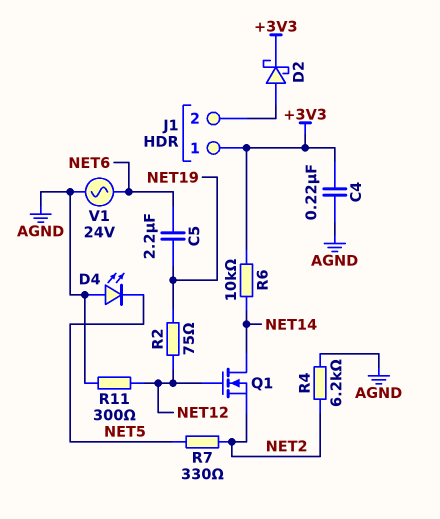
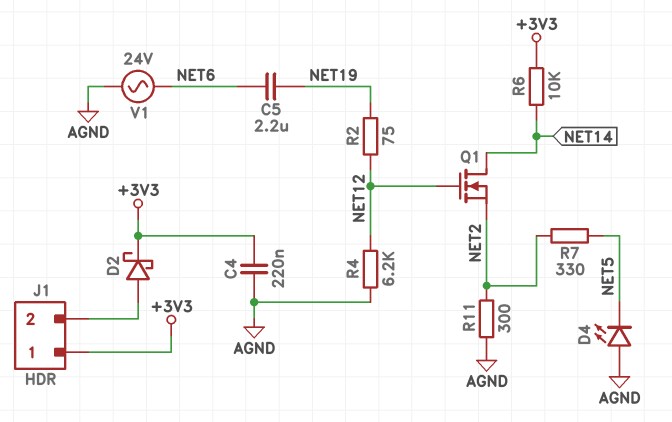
R4: 6.2k (AGND, NET2) -> 6.2k (AGND, NET12)
R11: 300 (AGND, NET12) -> 300 (AGND, NET2)

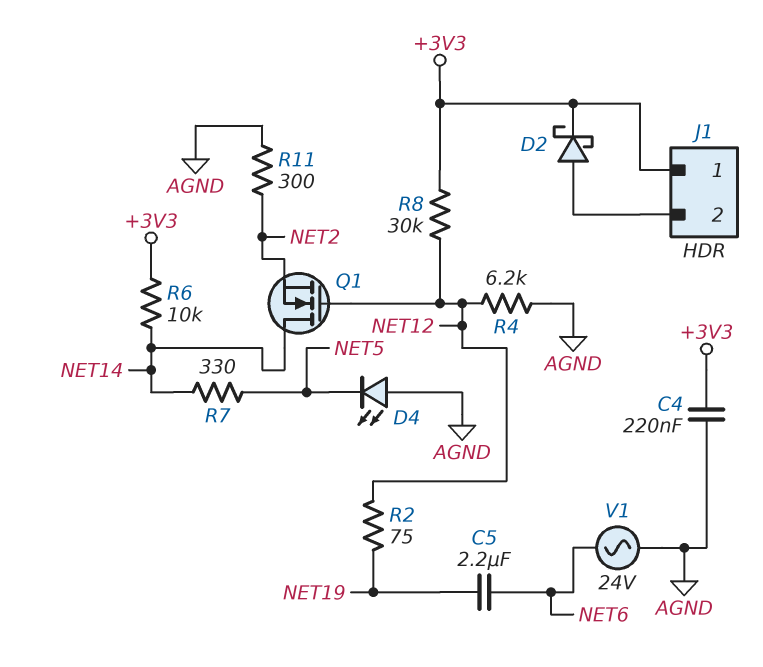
R7: 330 (NET2, NET5) -> 330 (NET5, NET14)
R8: none -> 30k (+3V3, NET12)

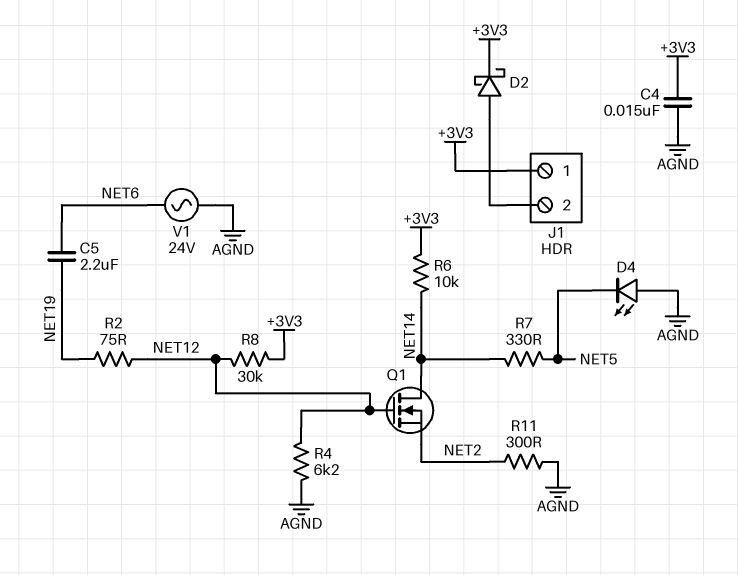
C4: 220nF (+3V3, AGND) -> 15nF (+3V3, AGND)

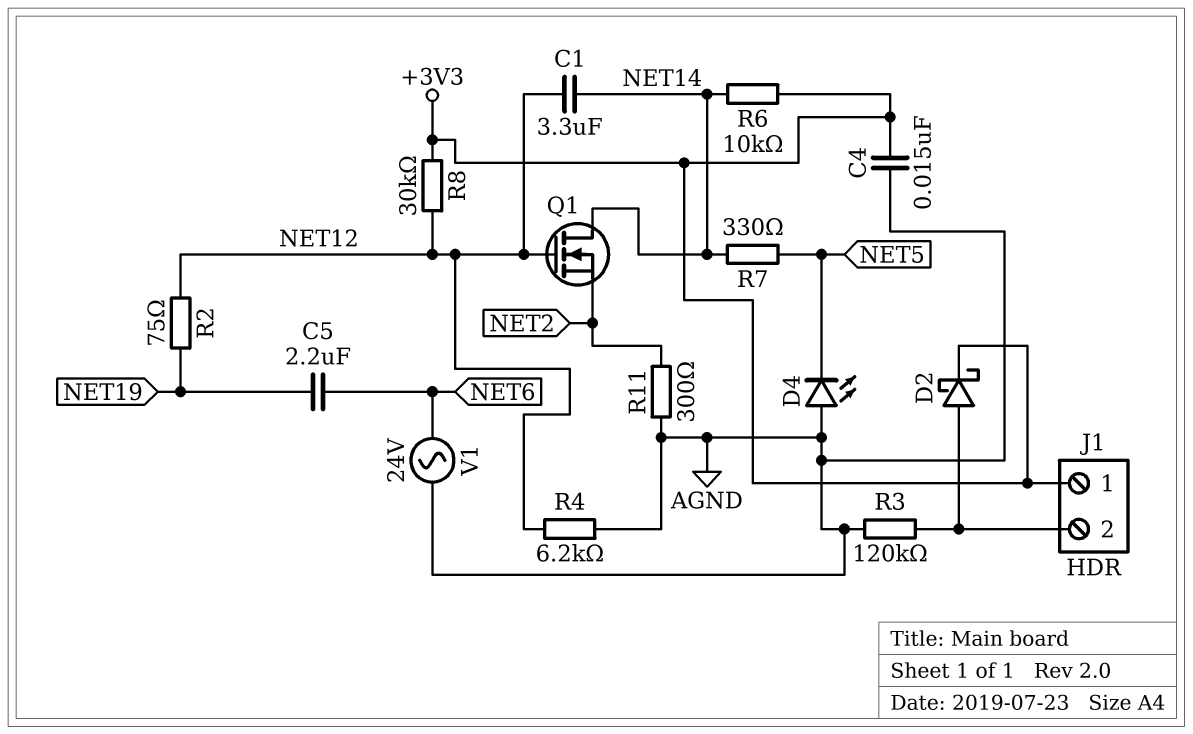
C1: none -> 3.3uF (NET12, NET14)
R3: none -> 120k (AGND, J1/2)

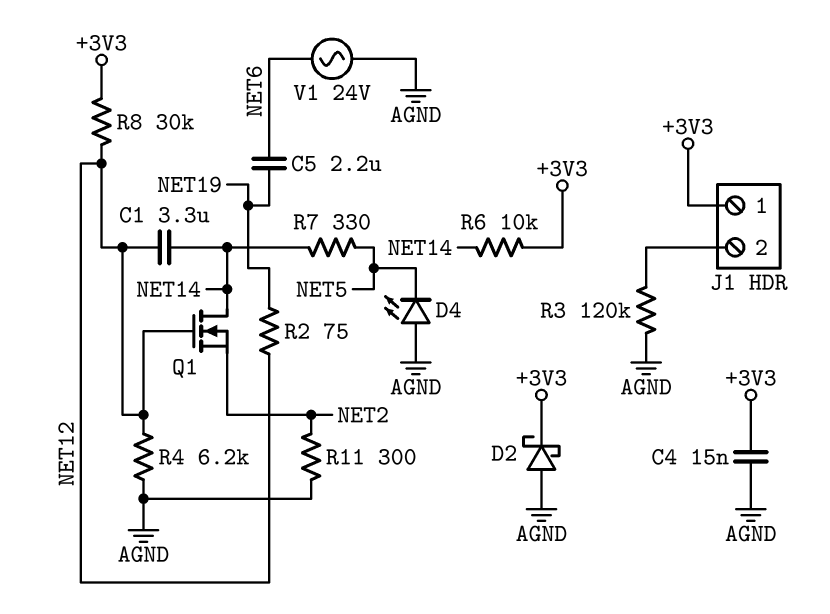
D2: schottky (A J1/2, K +3V3) -> schottky (A AGND, K +3V3)

